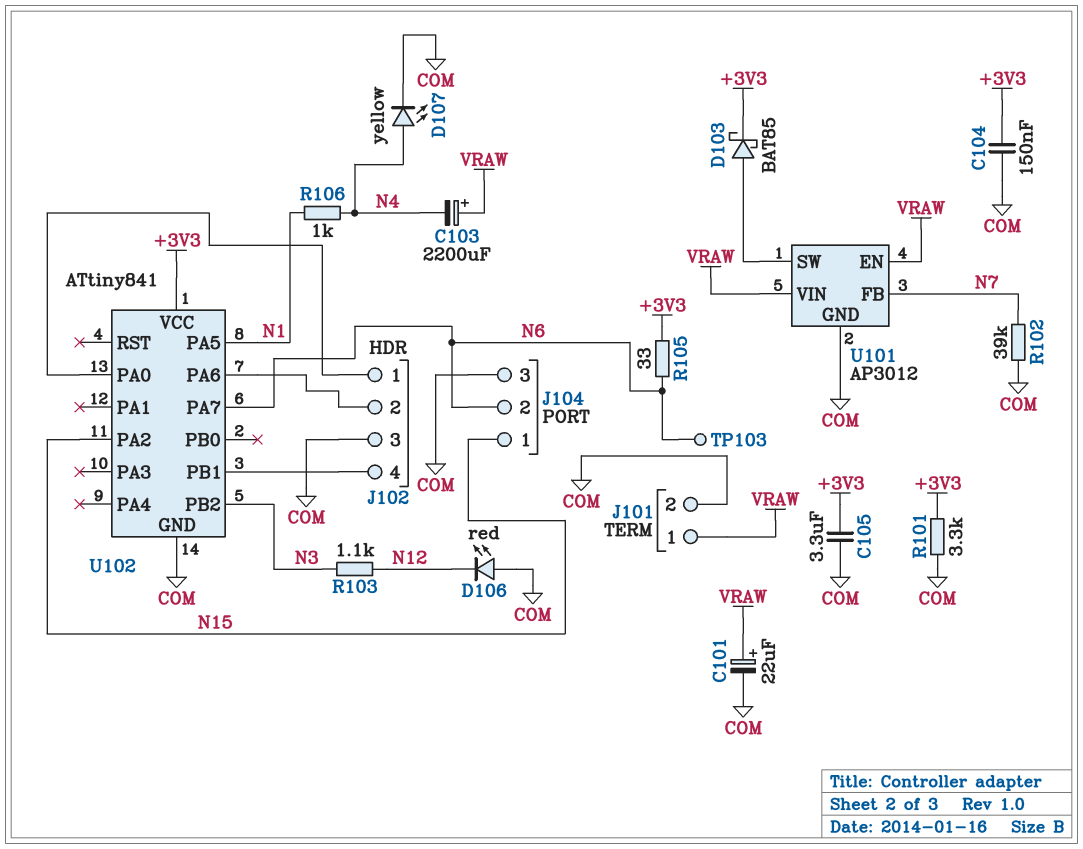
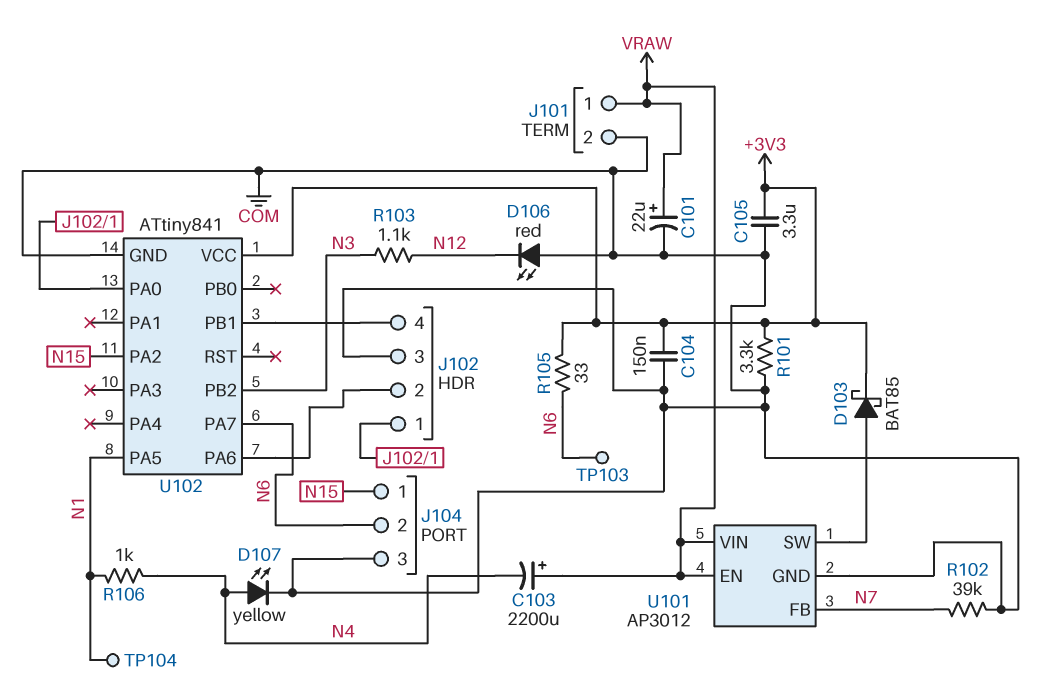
TP104: none -> test point (N1)

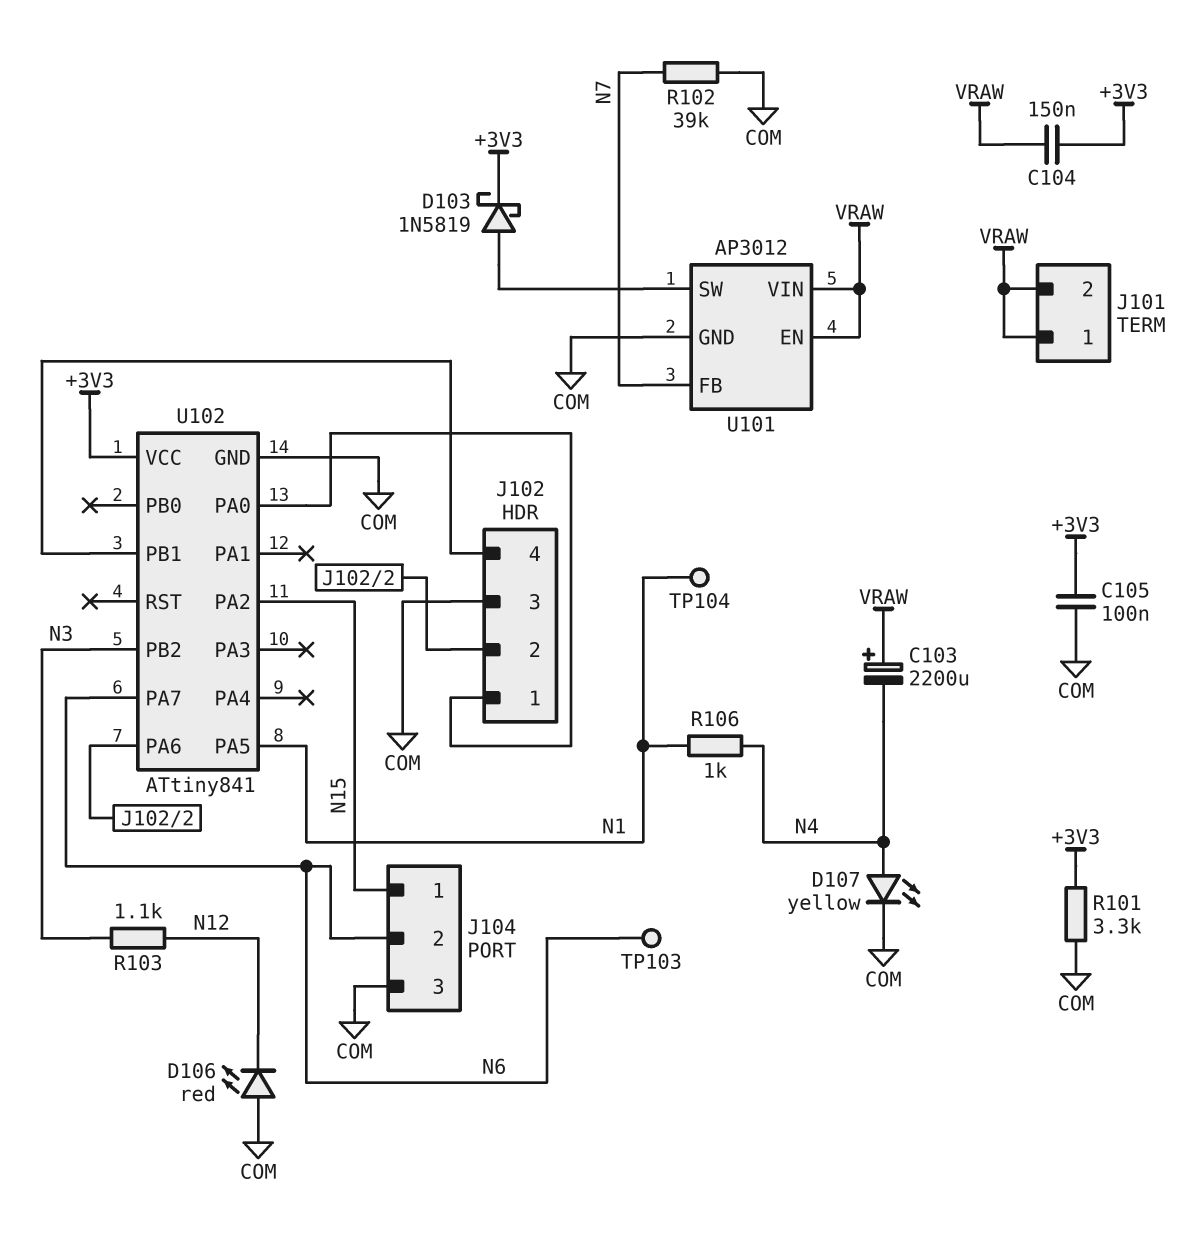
C101: 22uF (plus VRAW, minus COM) -> none
C104: 150nF (+3V3, COM) -> 150nF (+3V3, VRAW)
C105: 3.3uF (+3V3, COM) -> 100nF (+3V3, COM)
D103: schottky BAT85 (A U101/SW, K +3V3) -> schottky 1N5819 (A U101/SW, K +3V3)
J101 pin 2: COM -> VRAW
R105: 33 (+3V3, N6) -> none

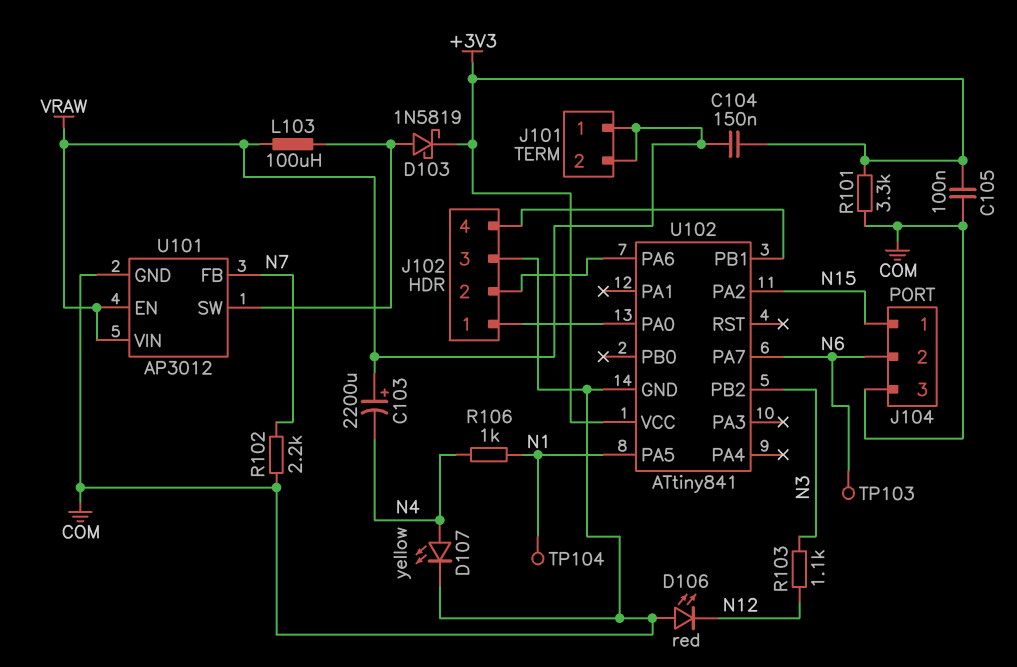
L103: none -> 100uH (U101/SW, VRAW)
R102: 39k (COM, N7) -> 2.2k (COM, N7)

